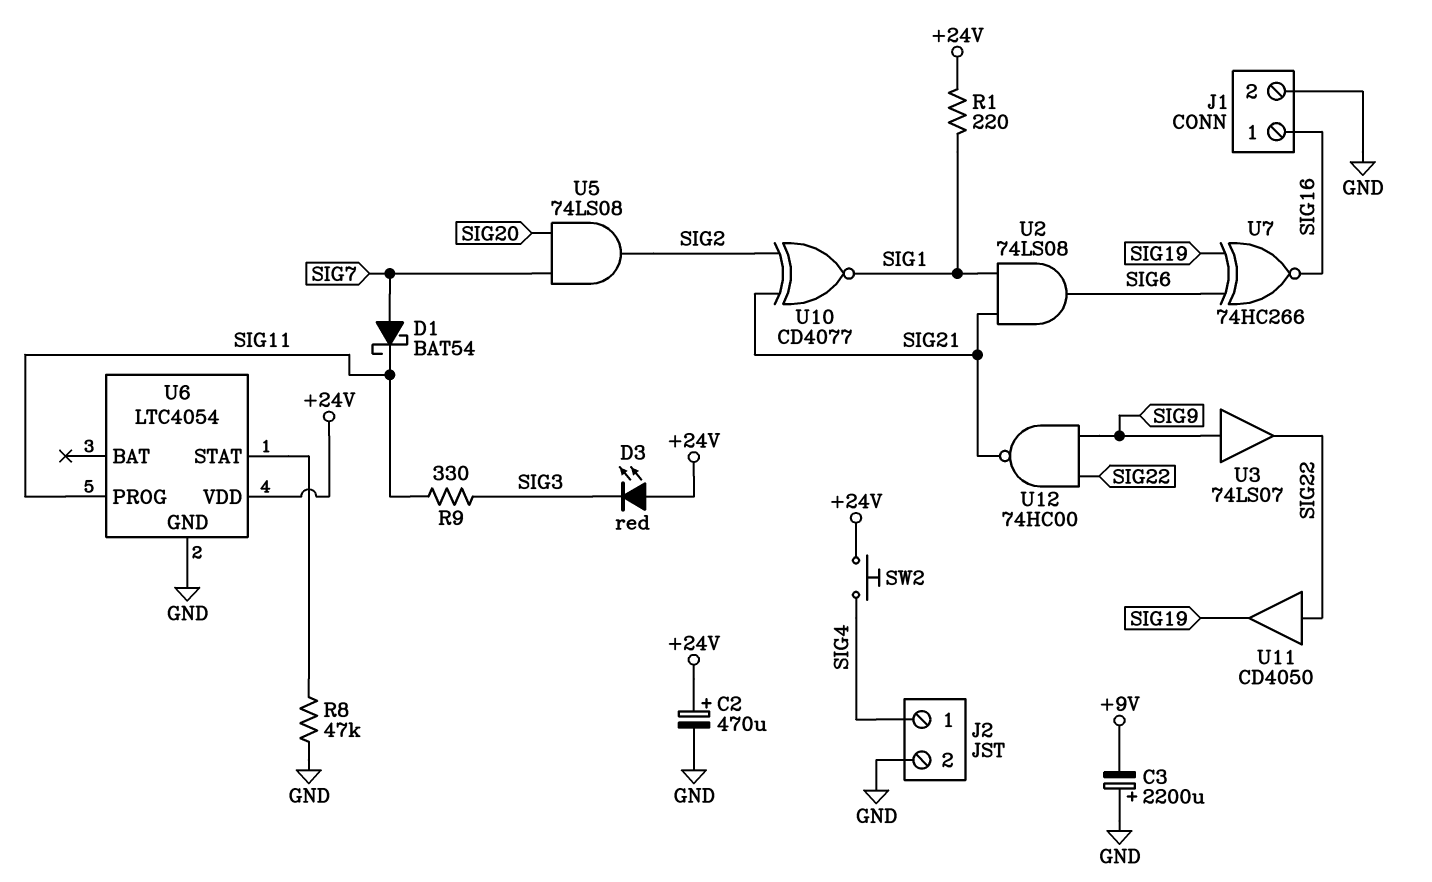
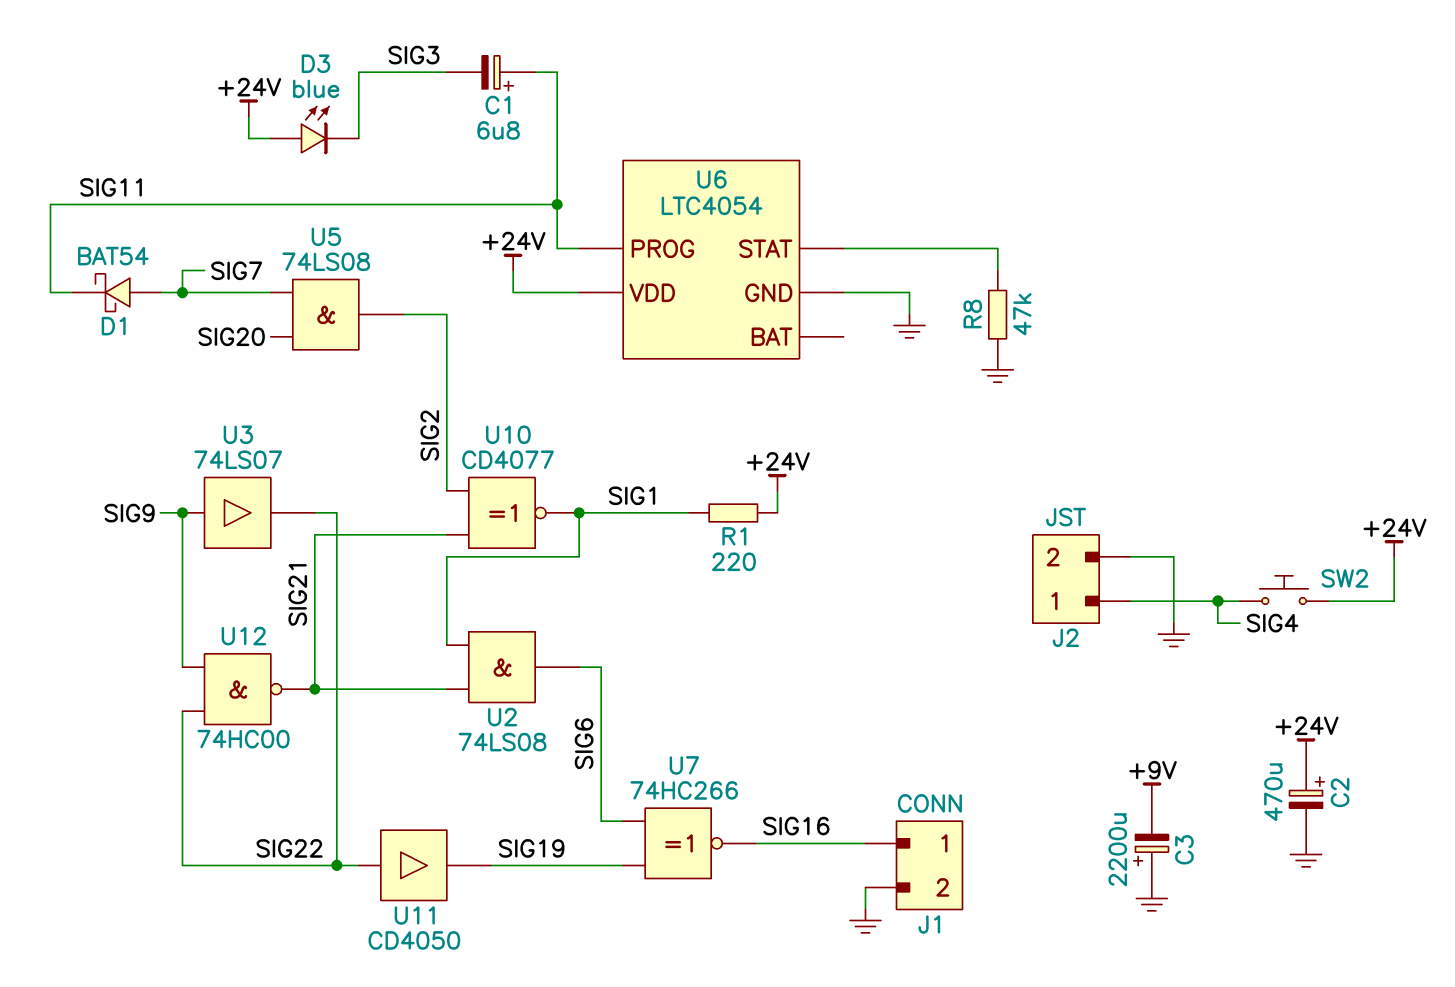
C1: none -> 6.8uF (plus SIG11, minus SIG3)
D3: LED red (A +24V, K SIG3) -> LED blue (A +24V, K SIG3)
R9: 330 (SIG3, SIG11) -> none

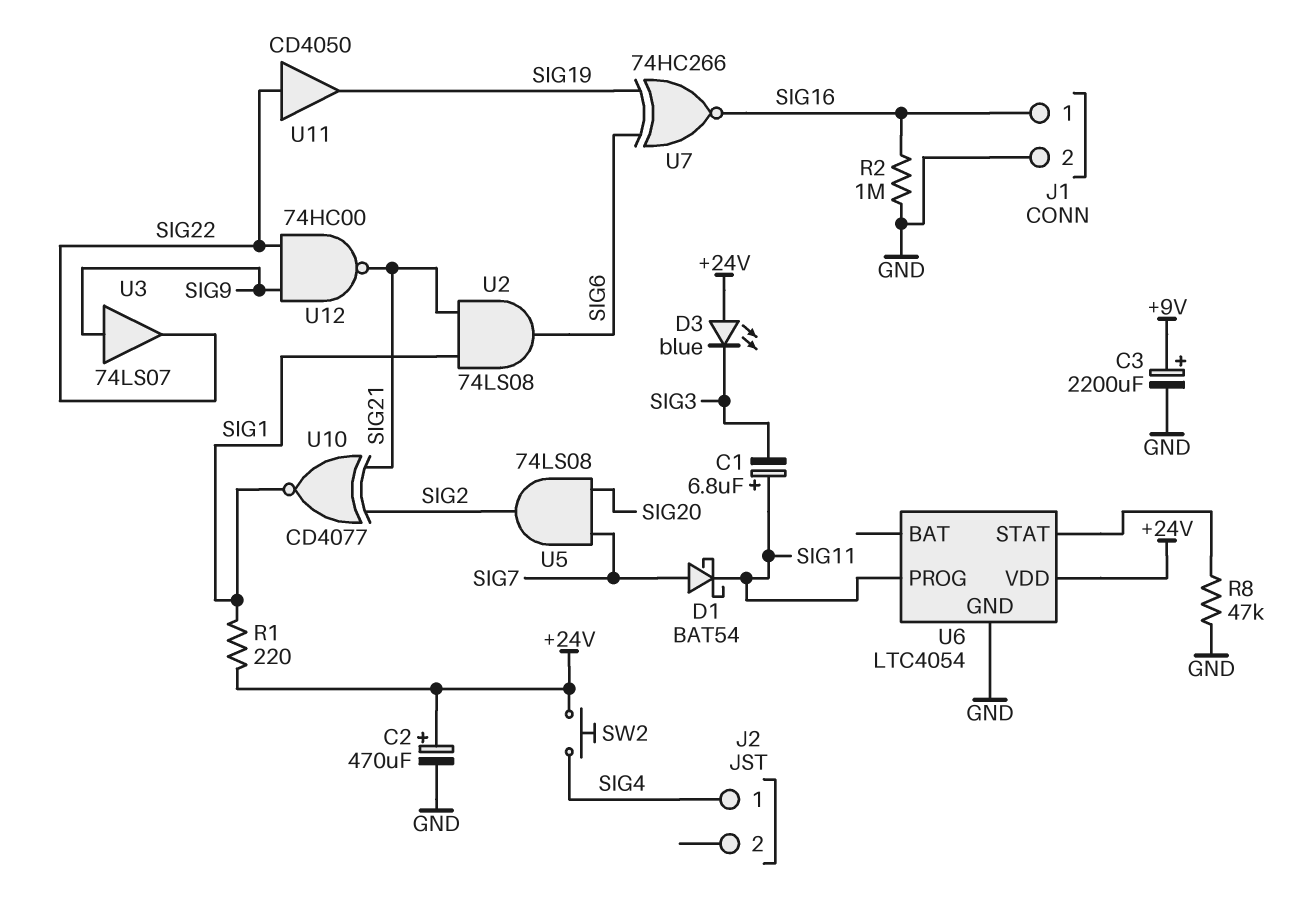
C3: 2200uF (plus GND, minus +9V) -> 2200uF (plus +9V, minus GND)
J2 pin 2: GND -> none
R2: none -> 1M (GND, SIG16)

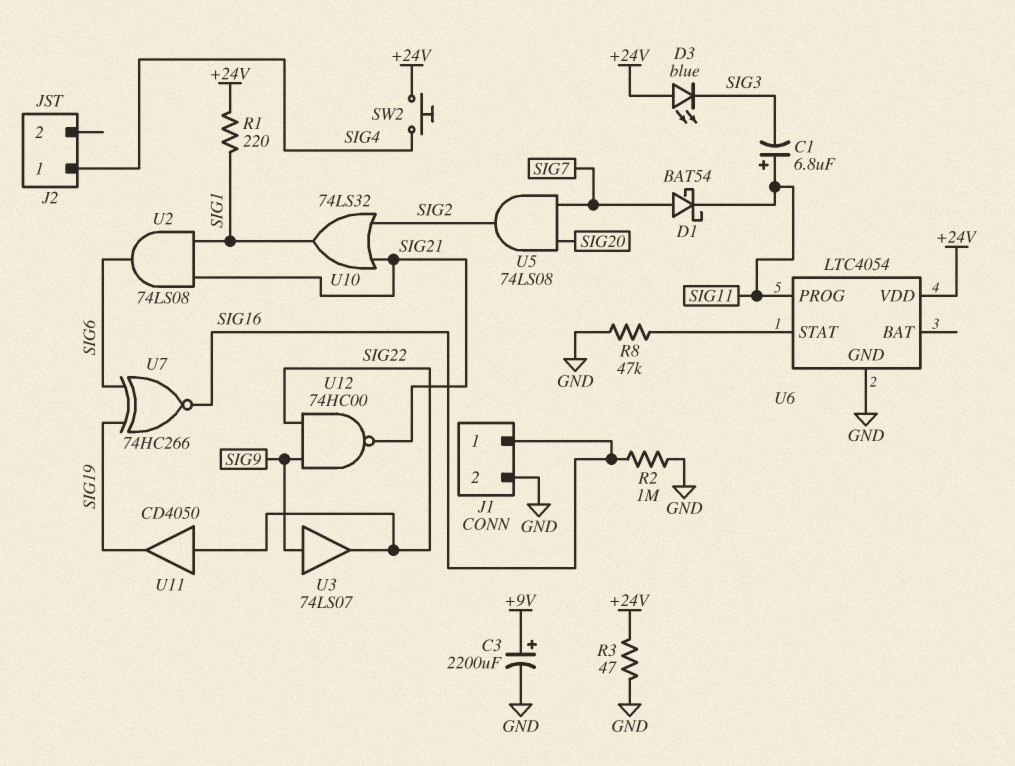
C2: 470uF (plus +24V, minus GND) -> none
R3: none -> 47 (+24V, GND)
U10: XNOR CD4077 (in SIG2, in SIG21, out SIG1) -> OR 74LS32 (in SIG2, in SIG21, out SIG1)

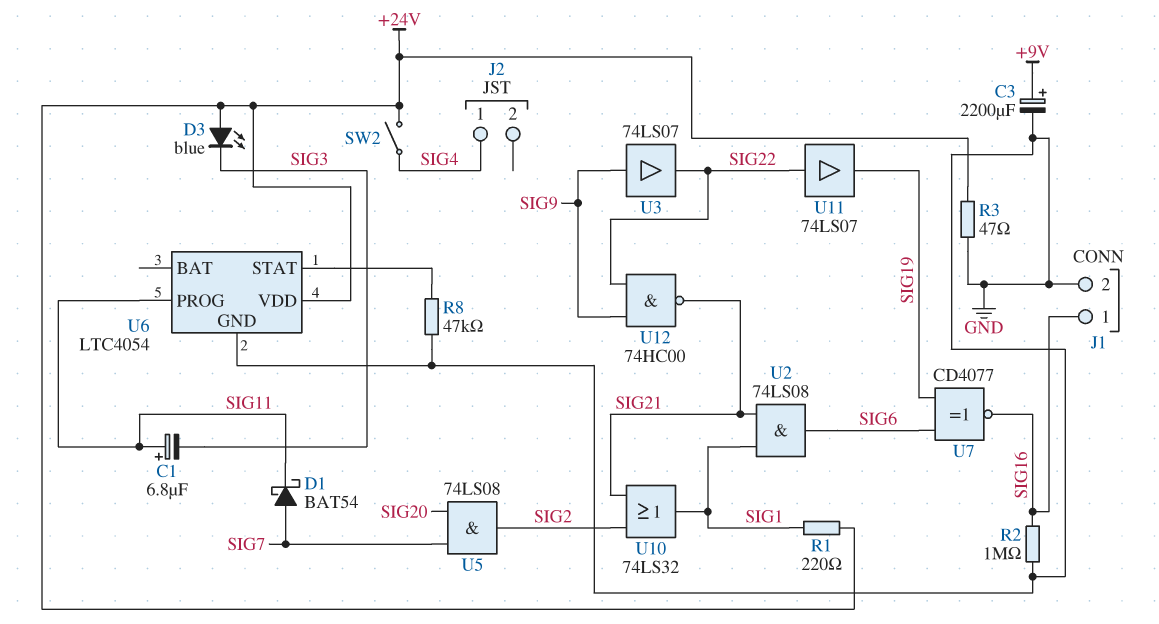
SW2: button (+24V, SIG4) -> switch (+24V, SIG4)
U7: XNOR 74HC266 (in SIG6, in SIG19, out SIG16) -> XNOR CD4077 (in SIG6, in SIG19, out SIG16)
U11: buffer CD4050 (in SIG22, out SIG19) -> buffer 74LS07 (in SIG22, out SIG19)

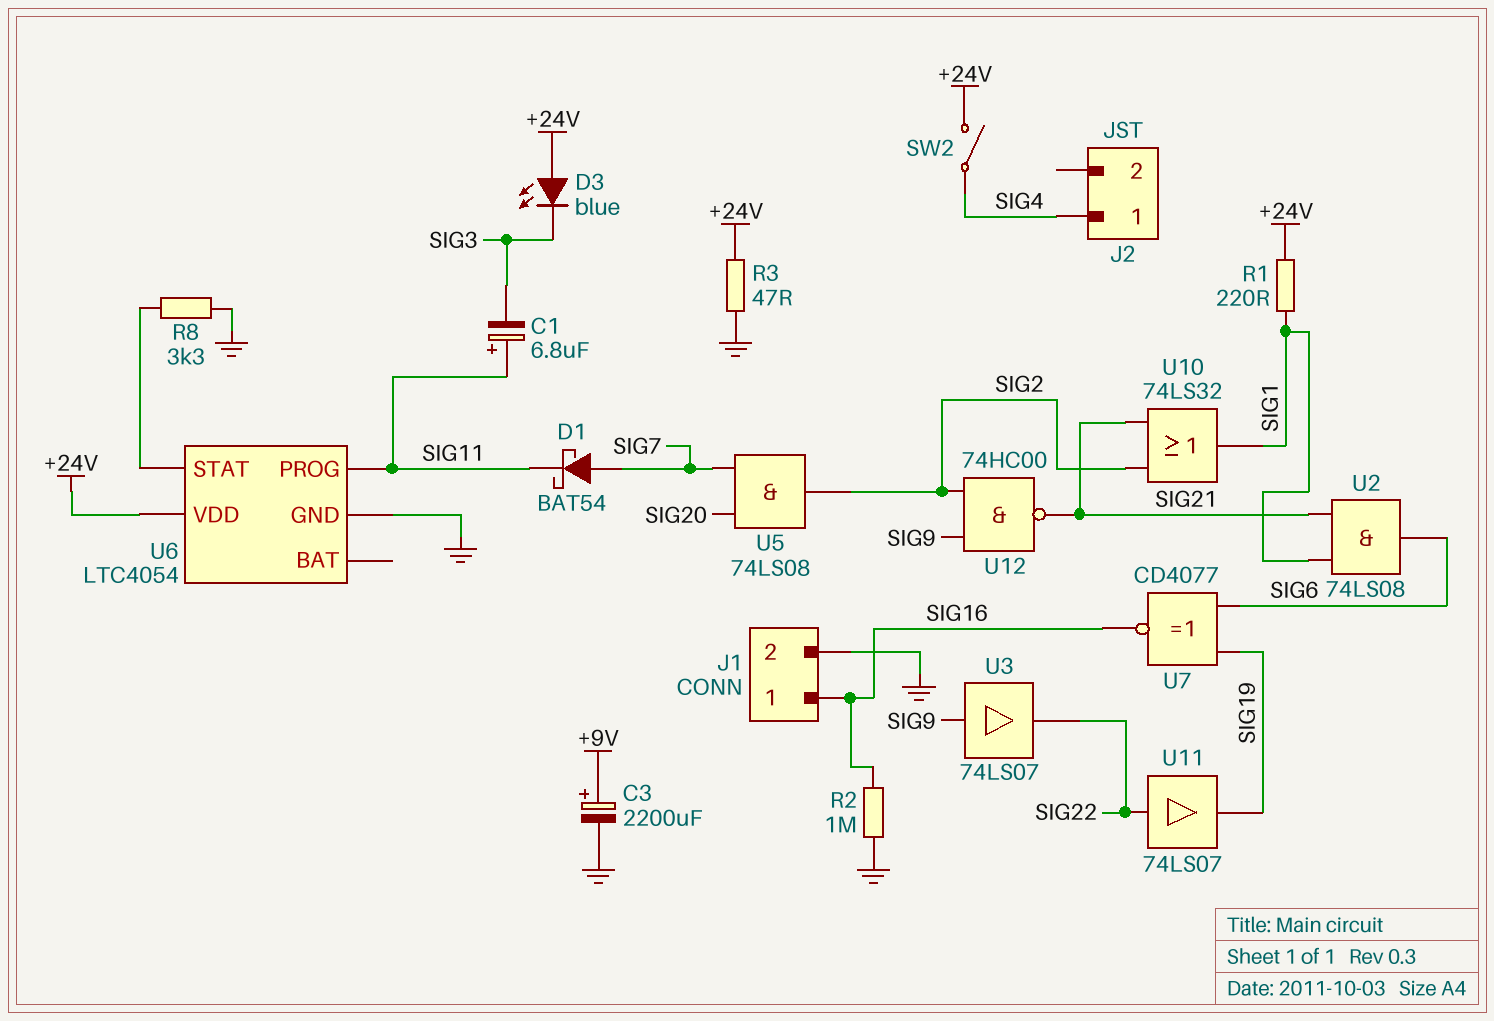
R8: 47k (GND, U6/STAT) -> 3.3k (GND, U6/STAT)
U12: NAND 74HC00 (in SIG9, in SIG22, out SIG21) -> NAND 74HC00 (in SIG2, in SIG9, out SIG21)

